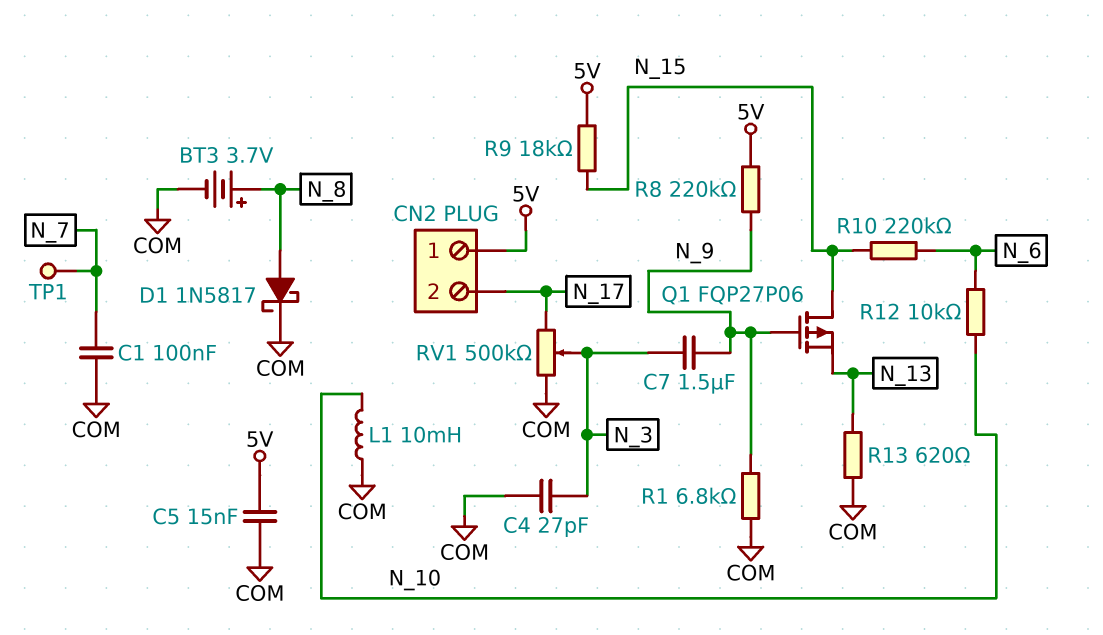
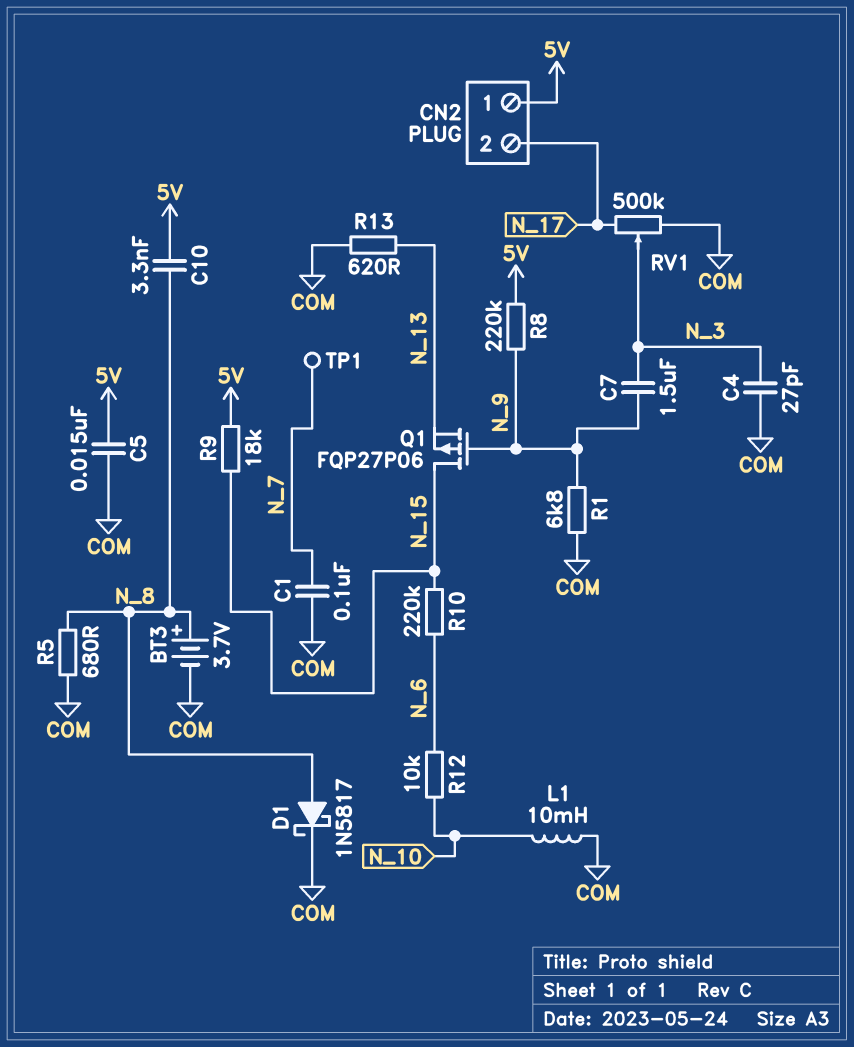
C10: none -> 3.3nF (5V, N_8)
R5: none -> 680 (COM, N_8)

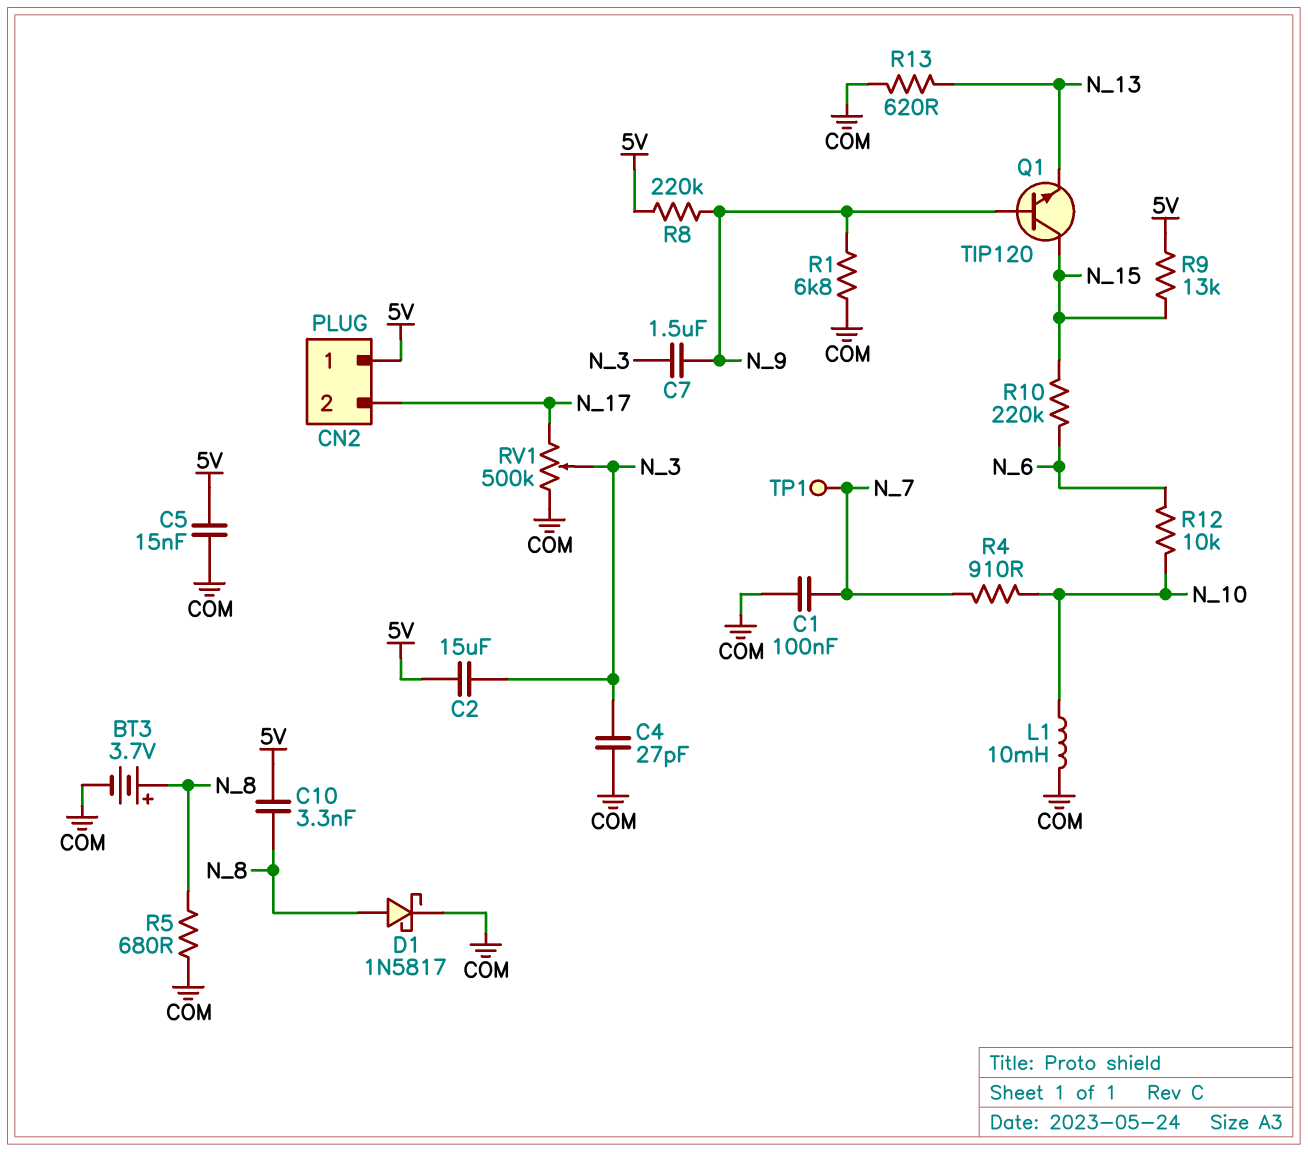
C2: none -> 15uF (5V, N_3)
Q1: PMOS FQP27P06 (G N_9, D N_15, S N_13) -> NPN TIP120 (B N_9, C N_15, E N_13)
R4: none -> 910 (N_7, N_10)
R9: 18k (5V, N_15) -> 13k (5V, N_15)

